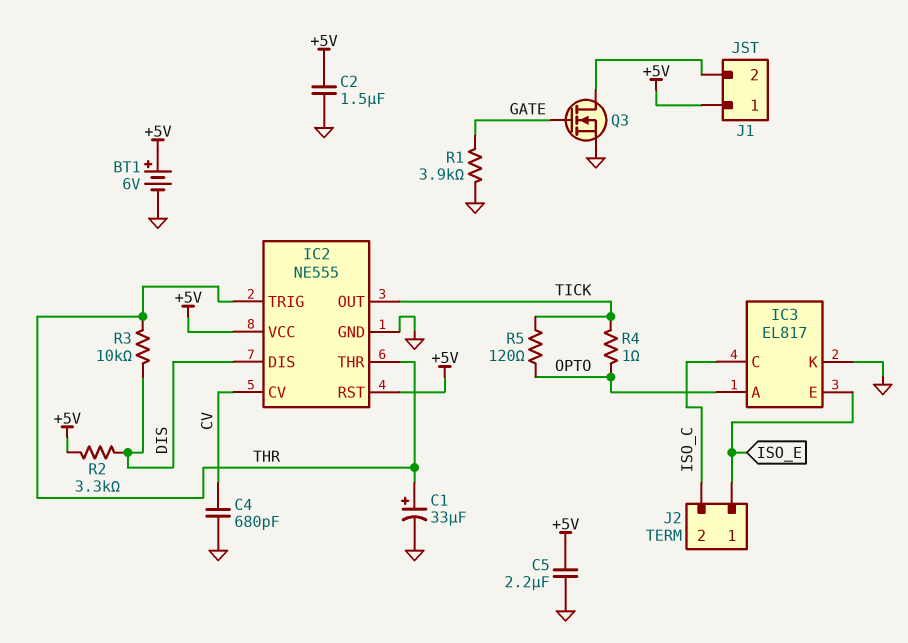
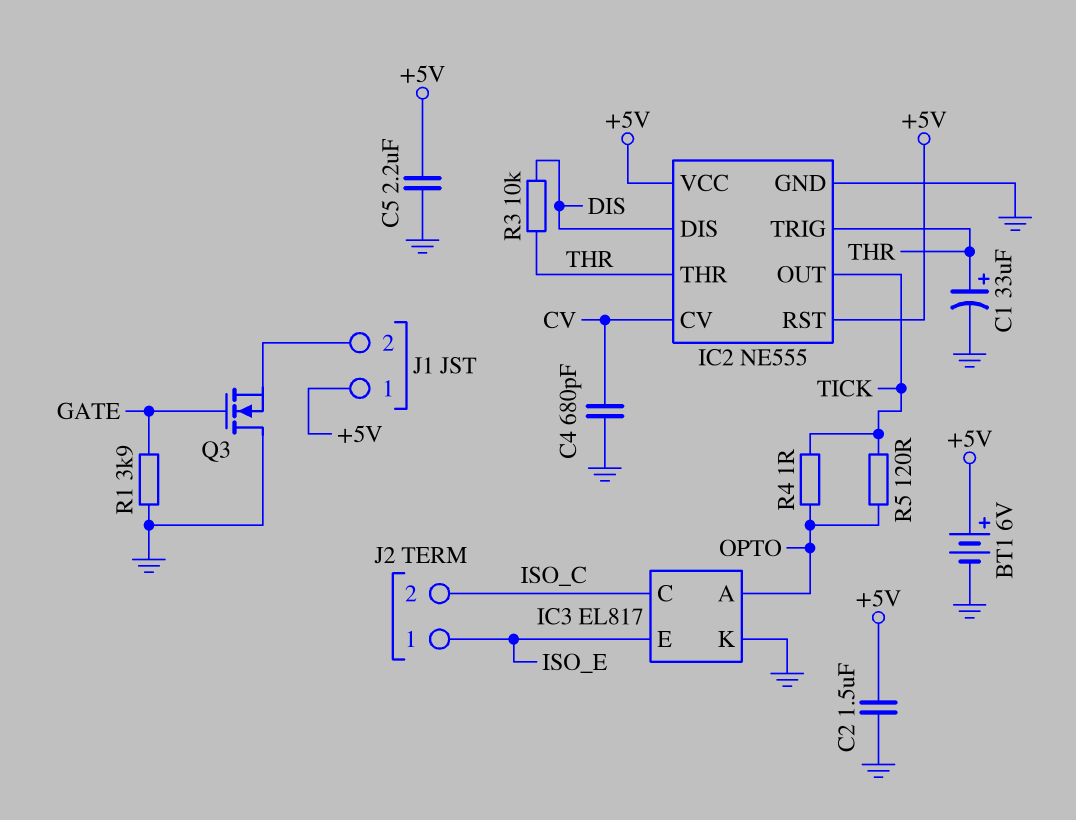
Q3: NMOS (G GATE, D J1/2, S GND) -> NMOS (G GATE, D GND, S J1/2)
R2: 3.3k (+5V, DIS) -> none

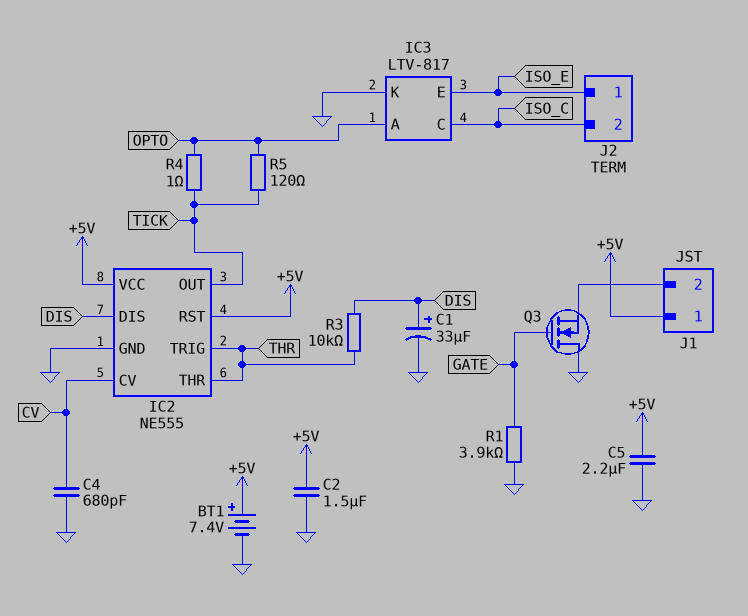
BT1: 6V (plus +5V, minus GND) -> 7.4V (plus +5V, minus GND)
C1: 33uF (plus THR, minus GND) -> 33uF (plus DIS, minus GND)
IC3: EL817 -> LTV-817

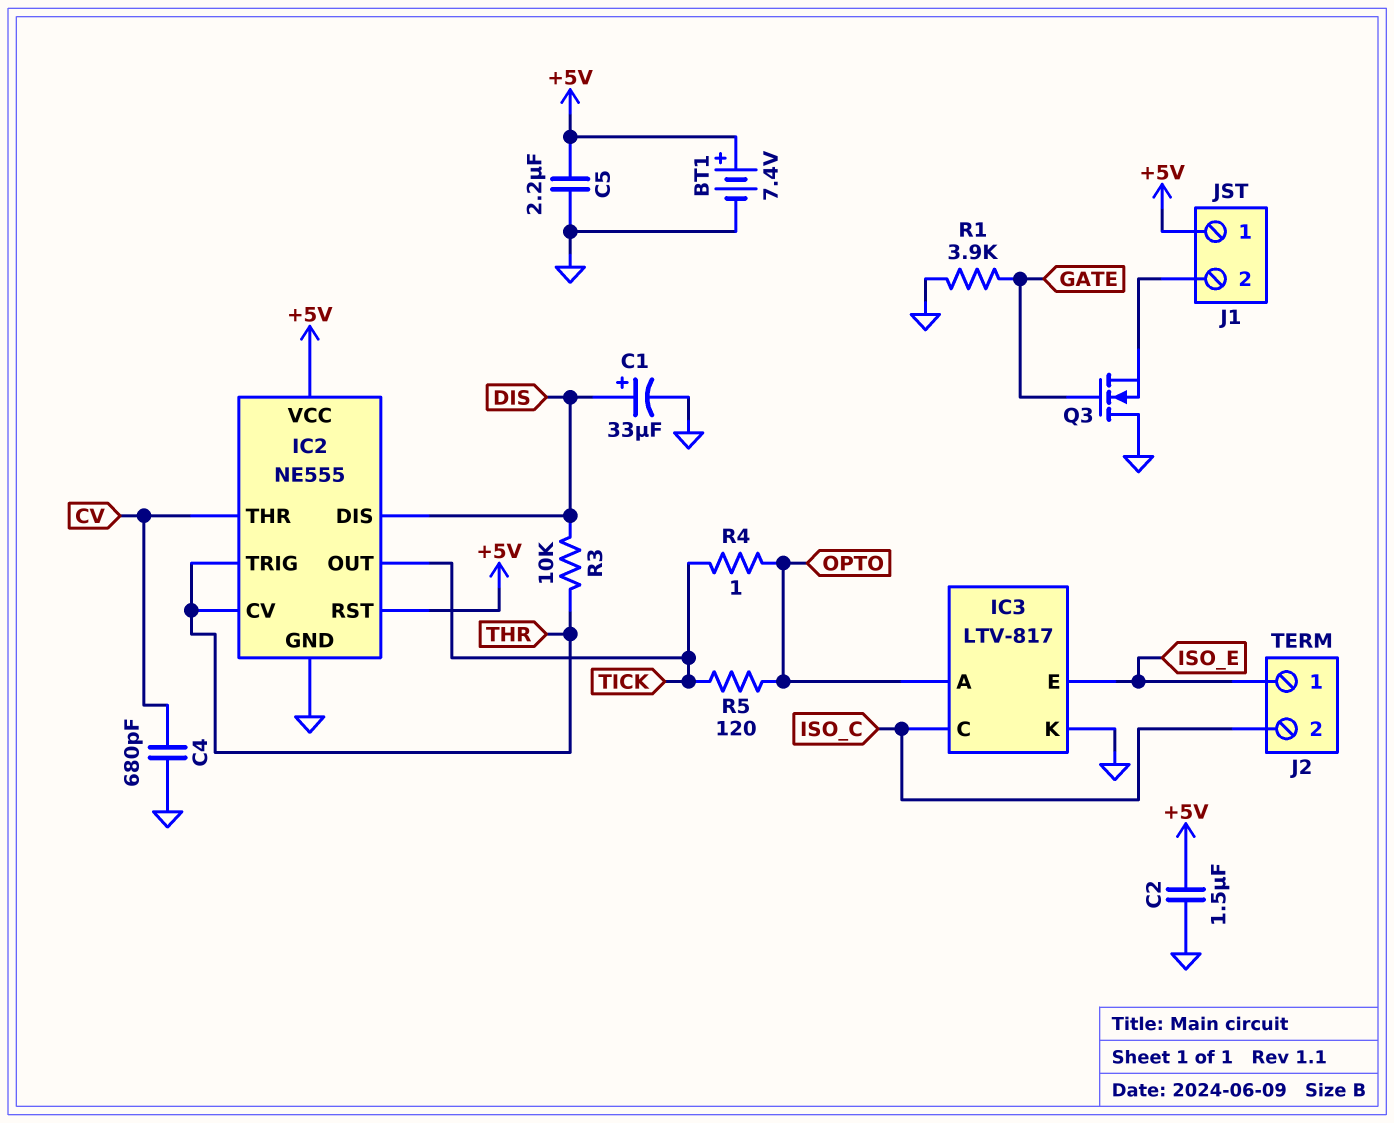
IC2 pin CV: CV -> THR
IC2 pin THR: THR -> CV

